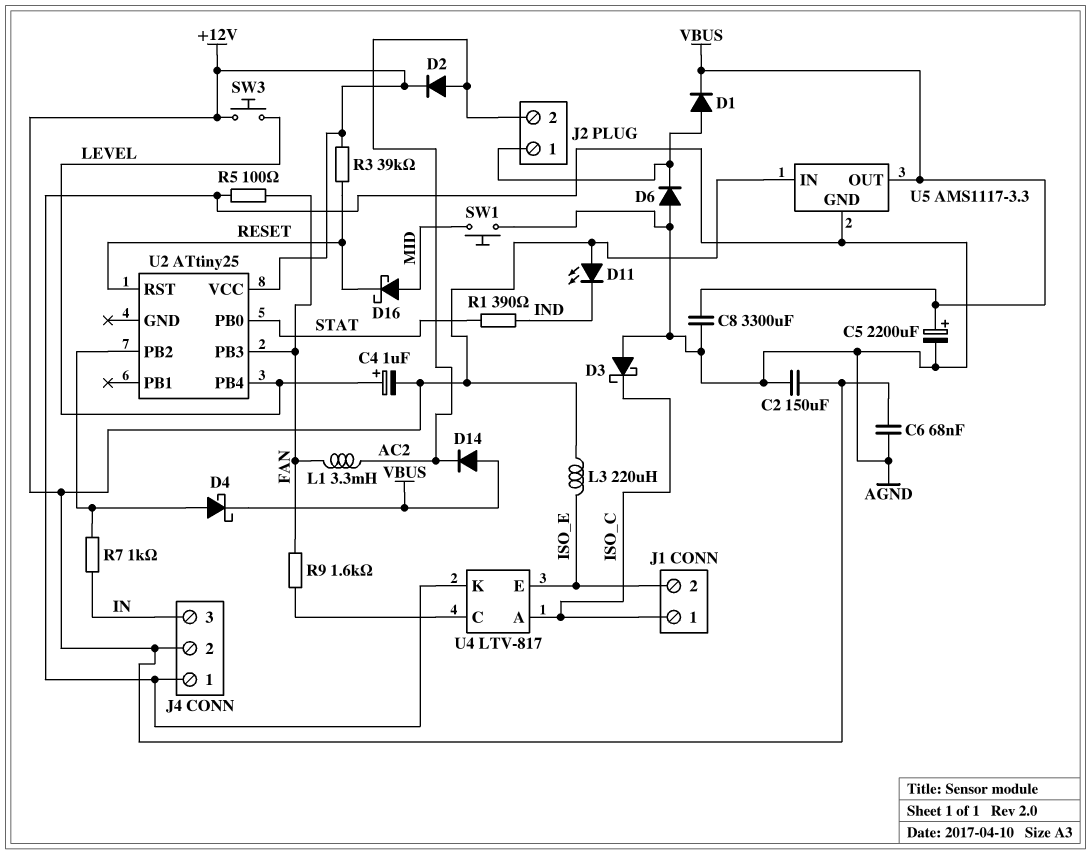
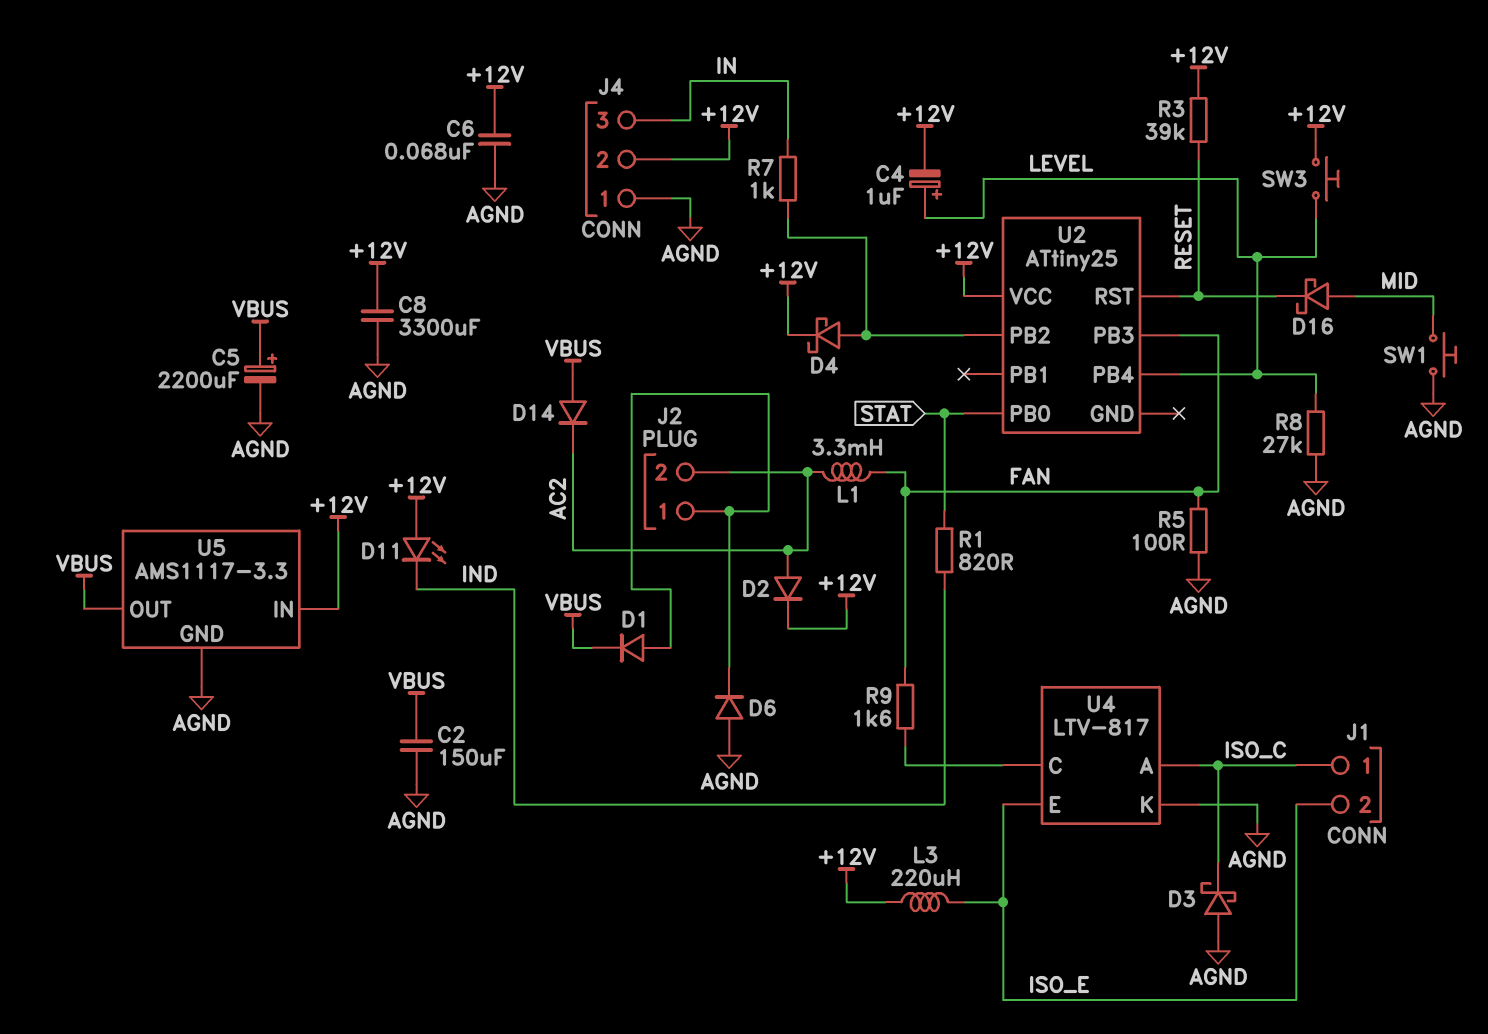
C2: 150uF (+12V, AGND) -> 150uF (AGND, VBUS)
C8: 3300uF (AGND, VBUS) -> 3300uF (+12V, AGND)
D4: schottky (A U2/PB2, K VBUS) -> schottky (A U2/PB2, K +12V)
R1: 390 (IND, STAT) -> 820 (IND, STAT)
R8: none -> 27k (AGND, LEVEL)

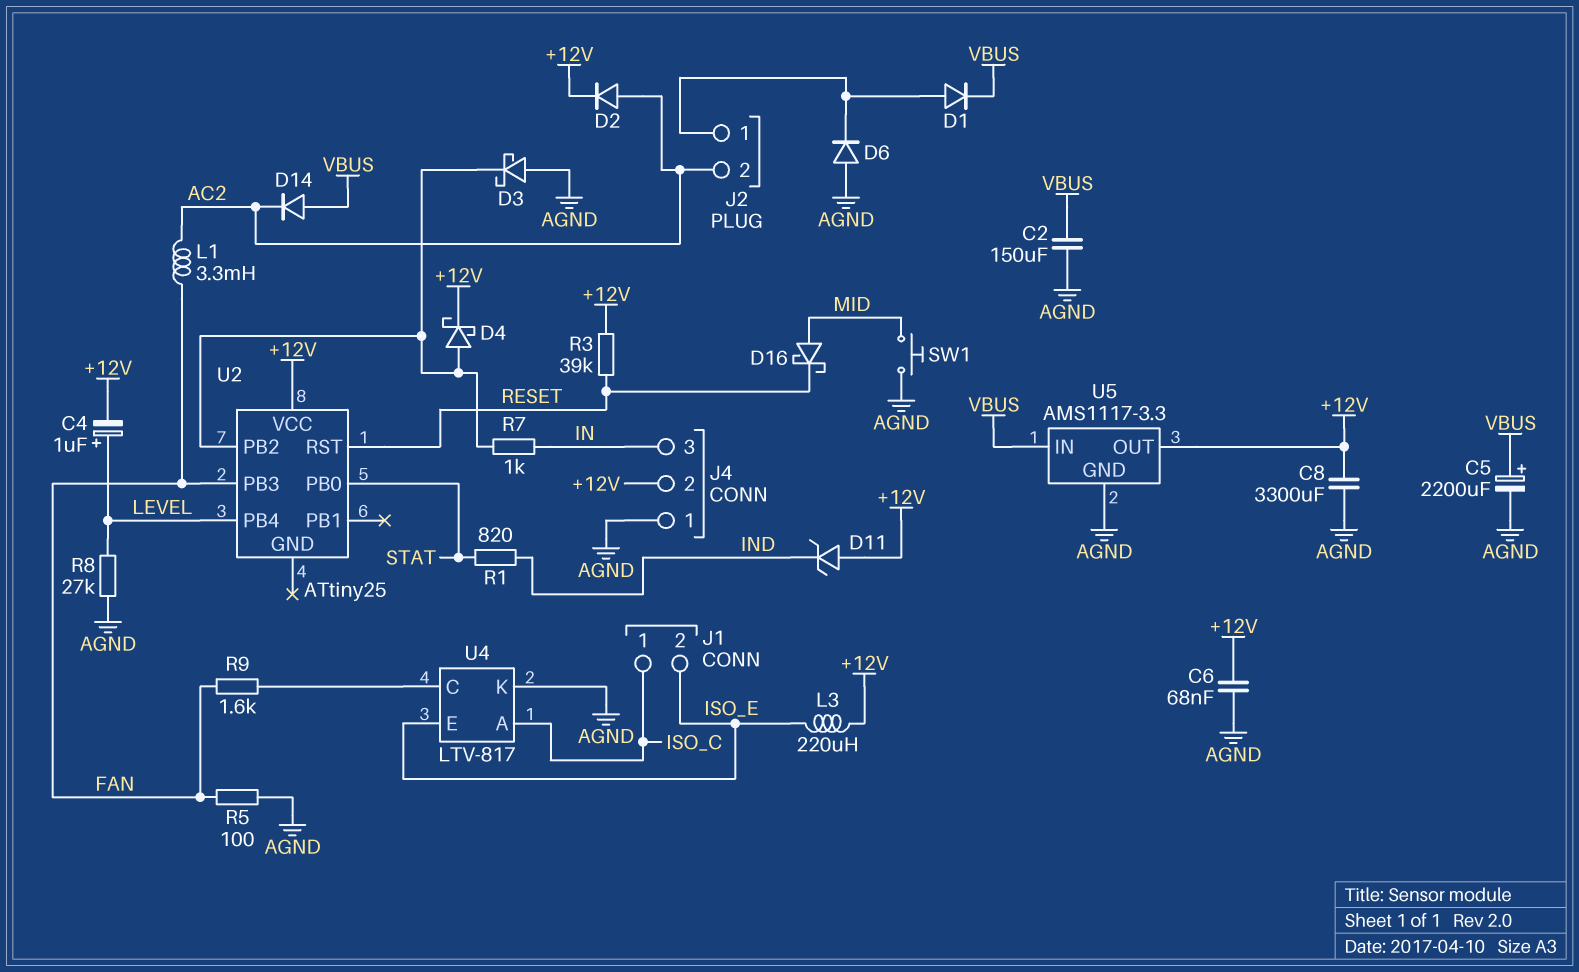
D3: schottky (A AGND, K ISO_C) -> schottky (A AGND, K U2/PB2)
D11: LED (A +12V, K IND) -> zener (A +12V, K IND)
SW3: button (+12V, LEVEL) -> none
U5 pin IN: +12V -> VBUS
U5 pin OUT: VBUS -> +12V

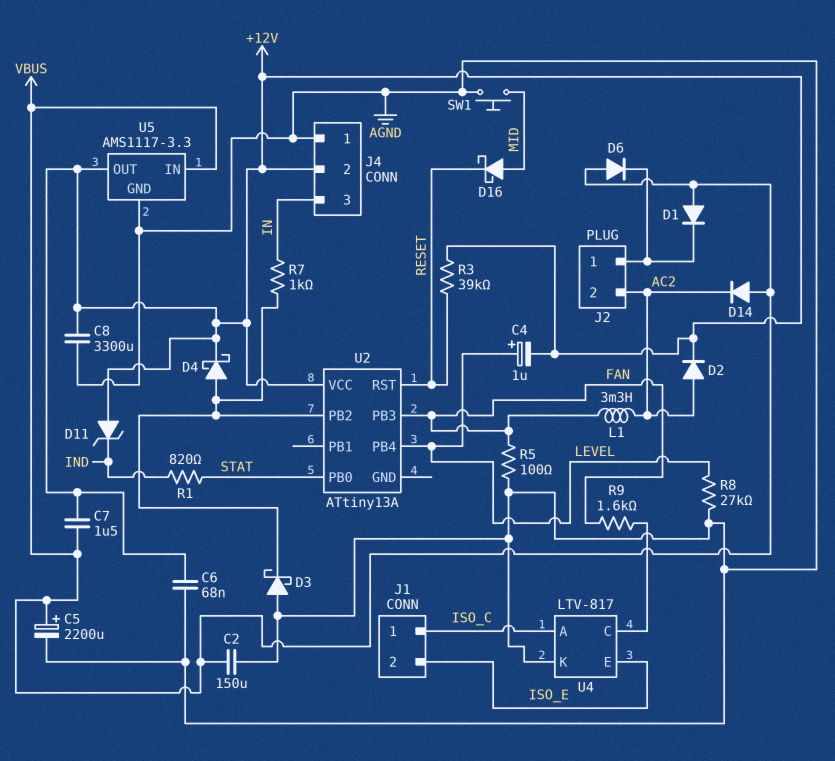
C7: none -> 1.5uF (+12V, VBUS)
D1: diode (A J2/1, K VBUS) -> diode (A VBUS, K J2/1)
D6: diode (A AGND, K J2/1) -> diode (A VBUS, K J2/1)
L3: 220uH (+12V, ISO_E) -> none
U2: ATtiny25 -> ATtiny13A

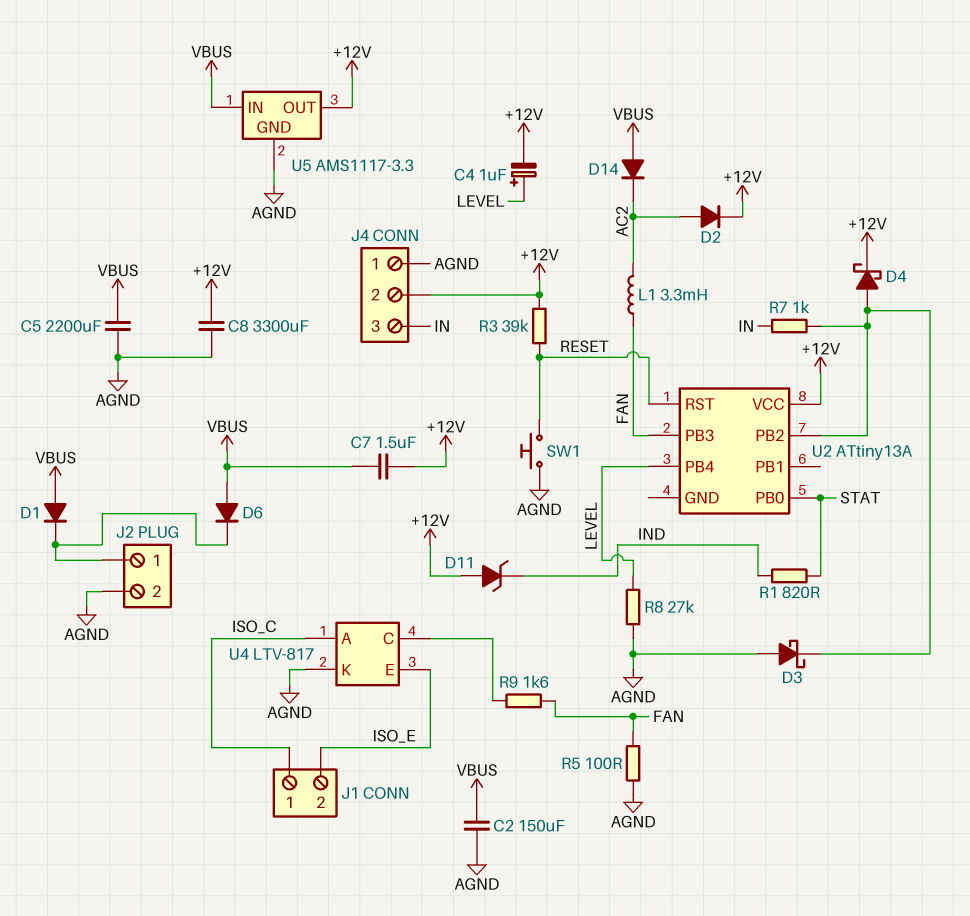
C5: 2200uF (plus VBUS, minus AGND) -> 2200uF (AGND, VBUS)
C6: 68nF (+12V, AGND) -> none
D16: schottky (A MID, K RESET) -> none
J2 pin 2: AC2 -> AGND
SW1: button (AGND, MID) -> button (AGND, RESET)

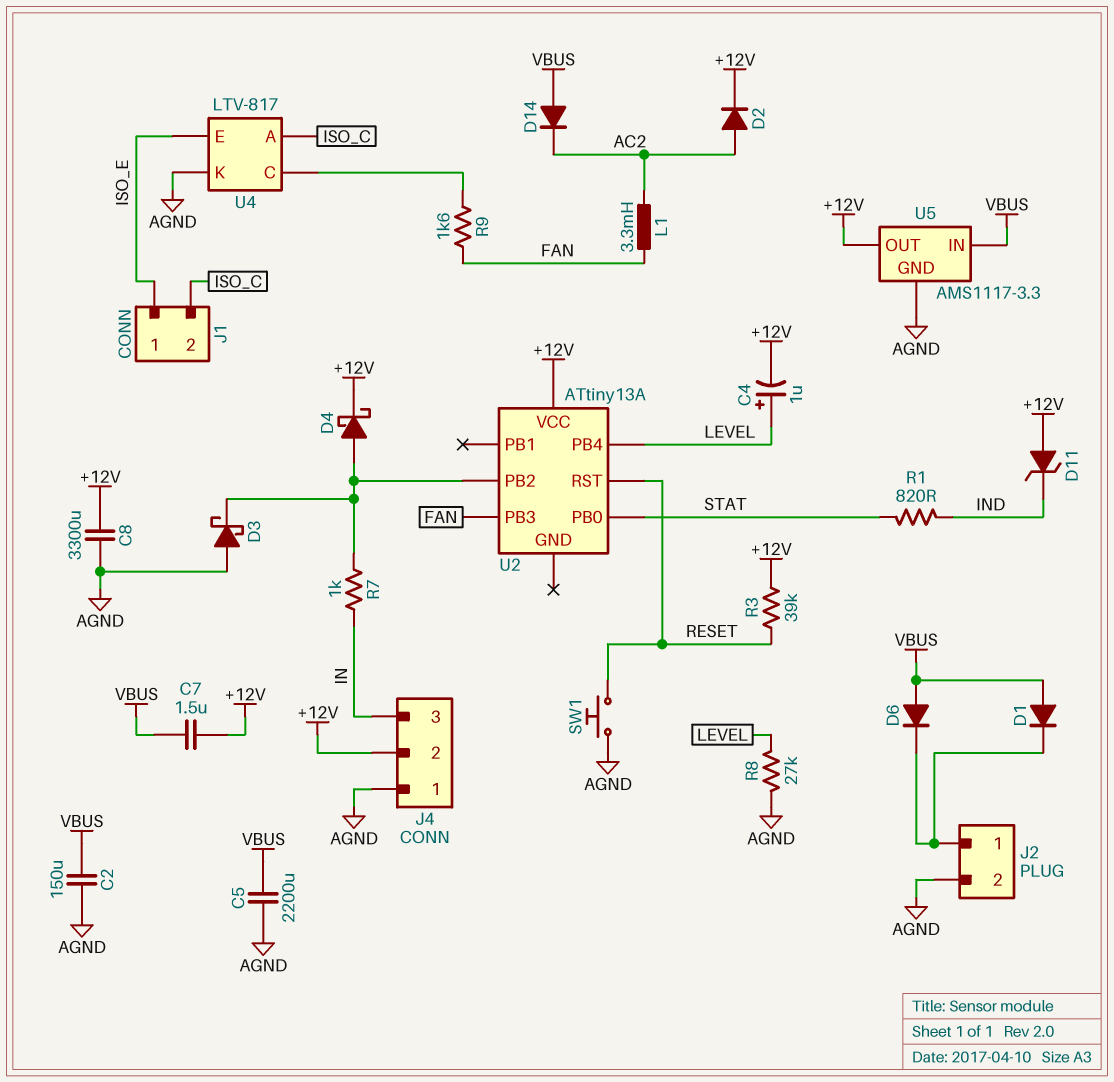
J1 pin 1: ISO_C -> ISO_E
J1 pin 2: ISO_E -> ISO_C
R5: 100 (AGND, FAN) -> none

